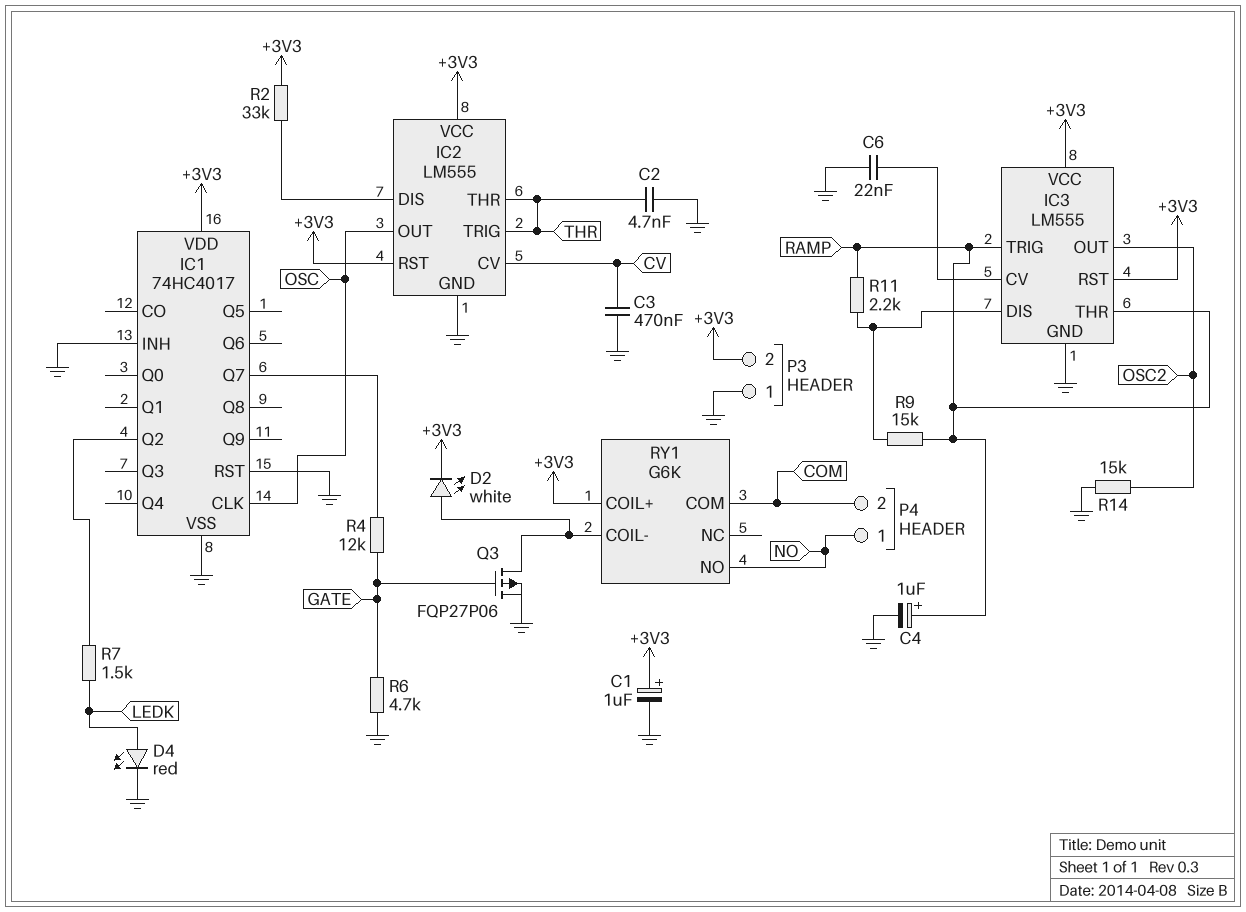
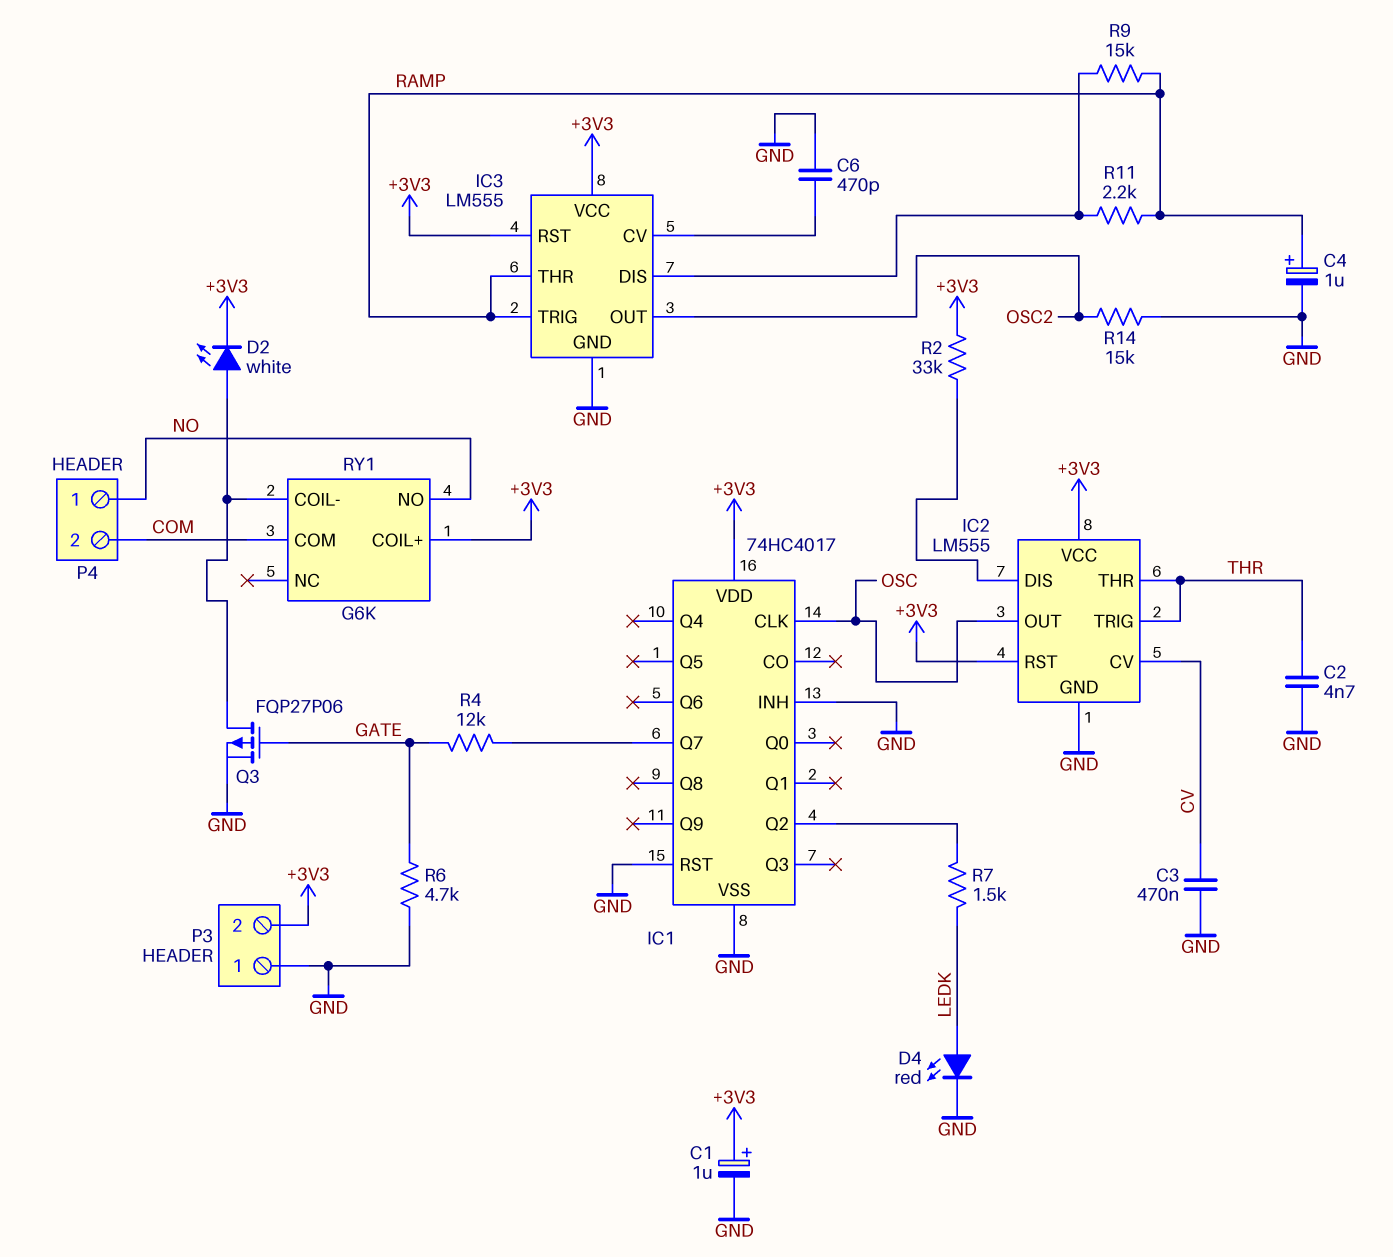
C6: 22nF (GND, IC3/CV) -> 470pF (GND, IC3/CV)

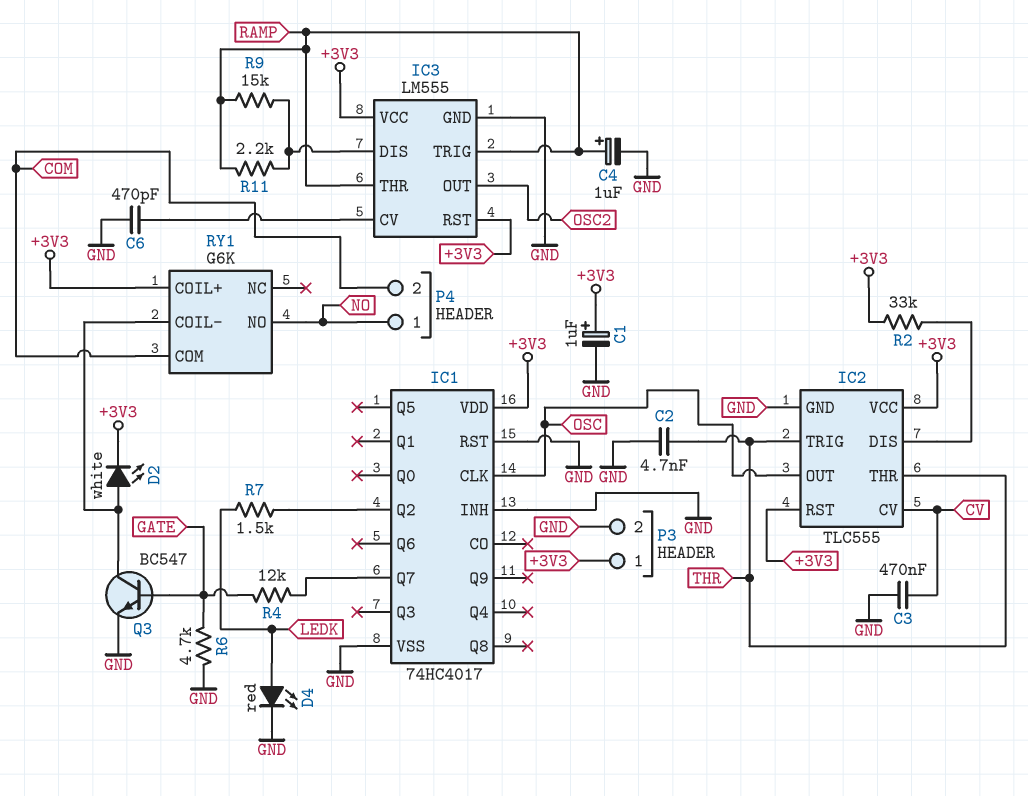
IC2: LM555 -> TLC555
P3 pin 1: GND -> +3V3
P3 pin 2: +3V3 -> GND
Q3: PMOS FQP27P06 (G GATE, D RY1/COIL-, S GND) -> NPN BC547 (B GATE, C RY1/COIL-, E GND)
R14: 15k (GND, OSC2) -> none

